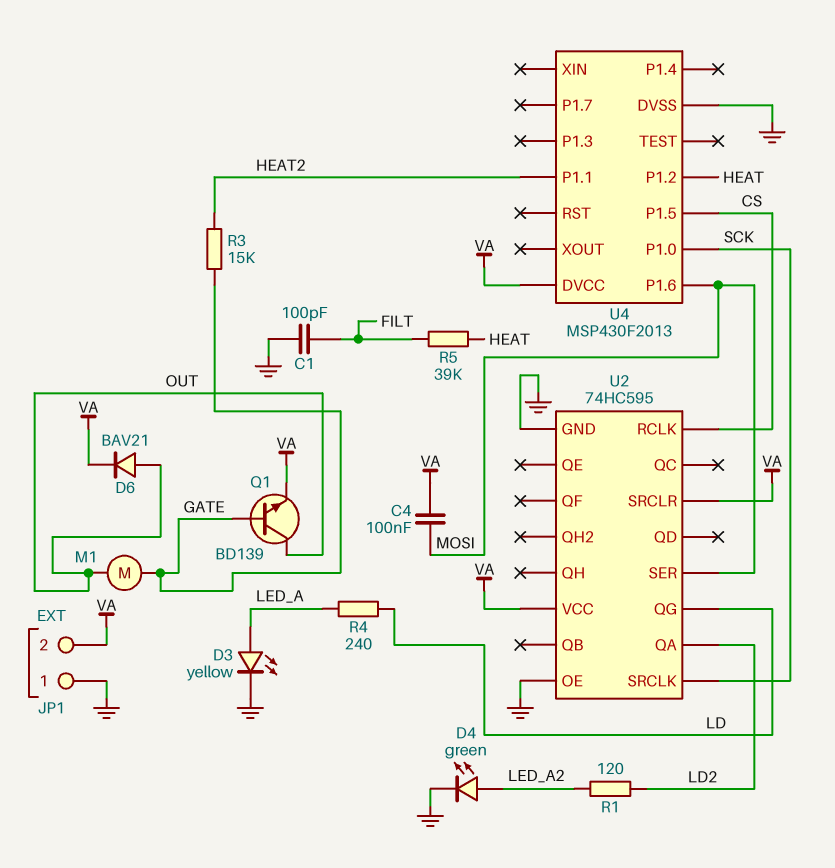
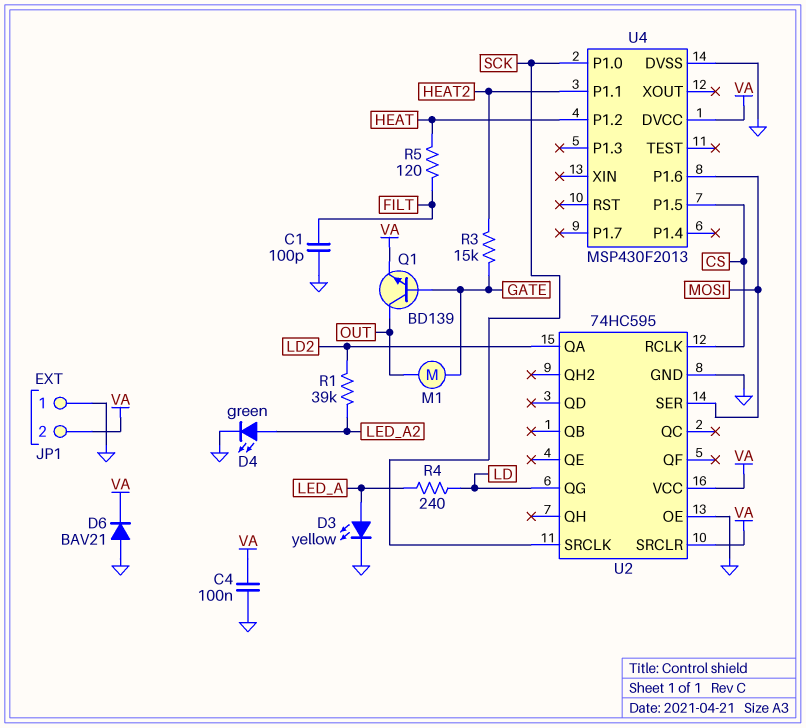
C4: 100nF (MOSI, VA) -> 100nF (GND, VA)
D6: diode BAV21 (A OUT, K VA) -> diode BAV21 (A GND, K VA)
R1: 120 (LD2, LED_A2) -> 39k (LD2, LED_A2)
R5: 39k (FILT, HEAT) -> 120 (FILT, HEAT)

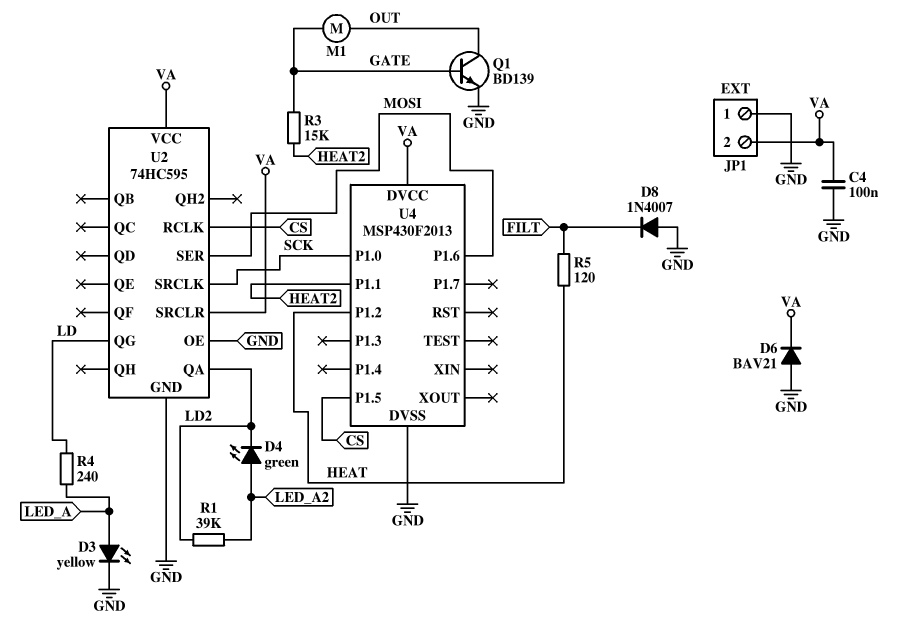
C1: 100pF (FILT, GND) -> none
D4: LED green (A LED_A2, K GND) -> LED green (A LED_A2, K LD2)
D8: none -> diode 1N4007 (A GND, K FILT)
Q1: NPN BD139 (B GATE, C OUT, E VA) -> NPN BD139 (B GATE, C OUT, E GND)

